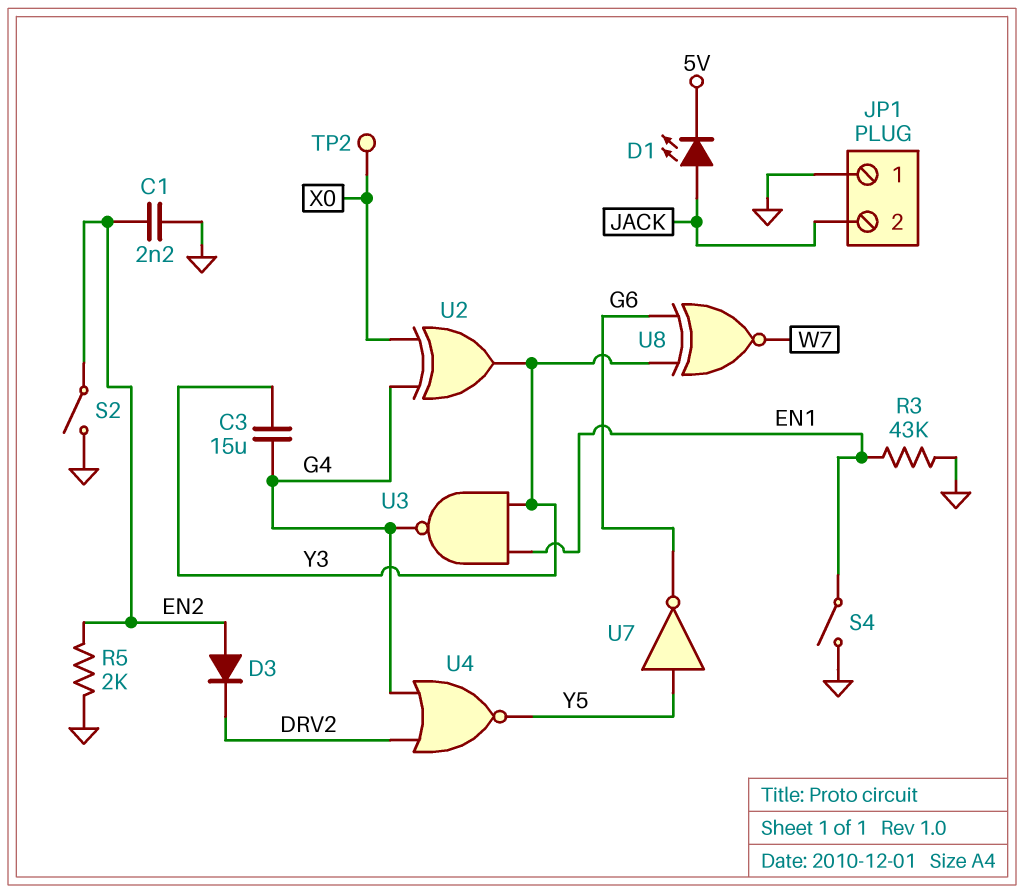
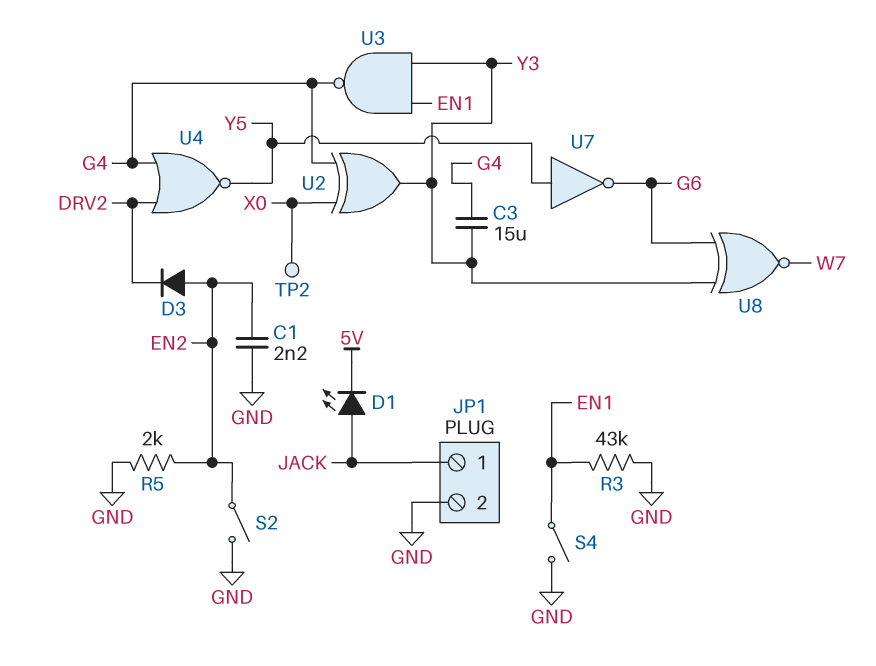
JP1 pin 1: GND -> JACK
JP1 pin 2: JACK -> GND

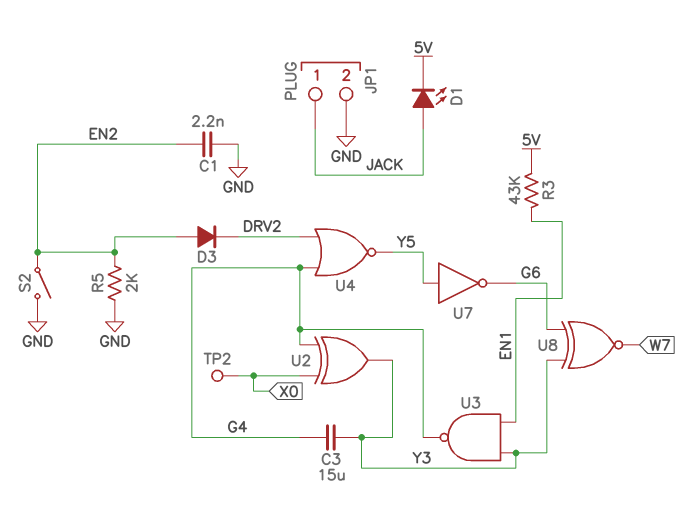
R3: 43k (EN1, GND) -> 43k (5V, EN1)
S4: switch (EN1, GND) -> none

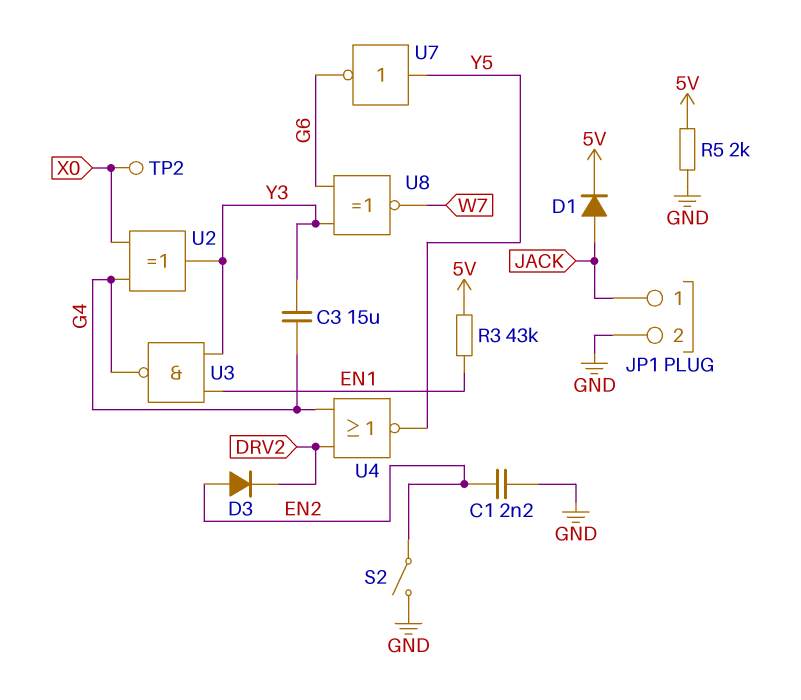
D1: LED (A JACK, K 5V) -> diode (A JACK, K 5V)
R5: 2k (EN2, GND) -> 2k (5V, GND)

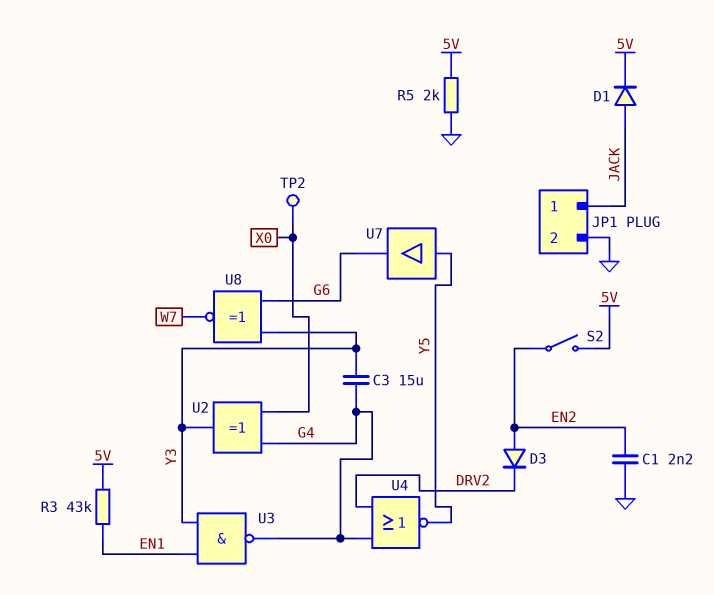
S2: switch (EN2, GND) -> switch (5V, EN2)
U7: NOT (in Y5, out G6) -> buffer (in Y5, out G6)

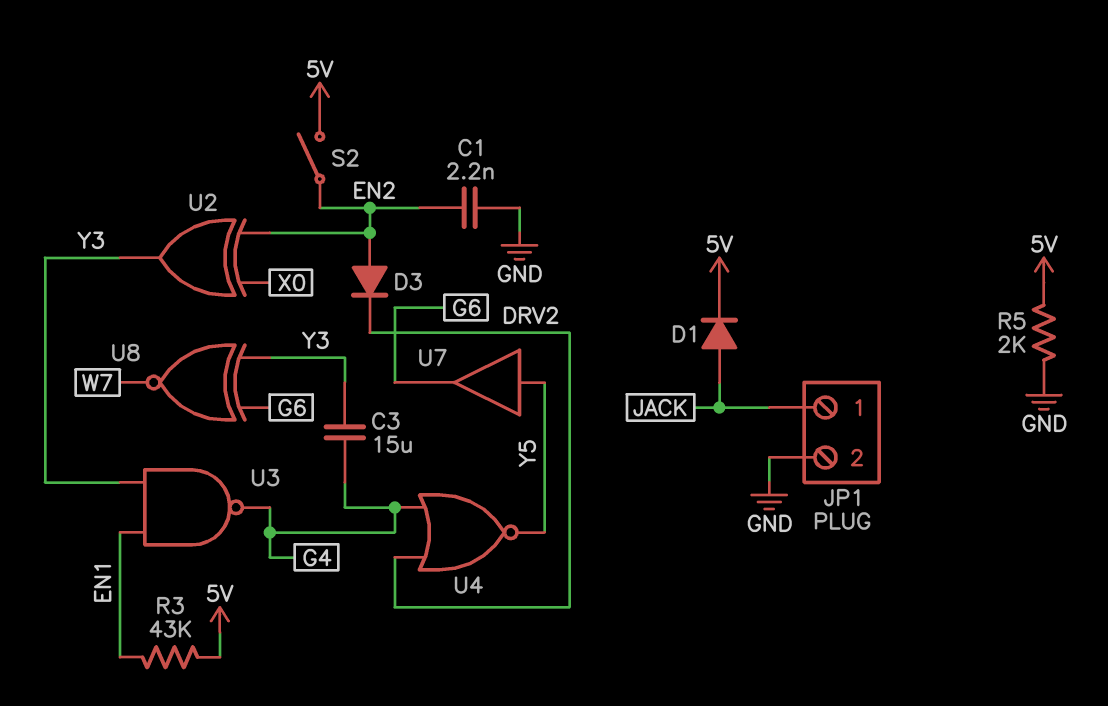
TP2: test point (X0) -> none
U2: XOR (in G4, in X0, out Y3) -> XOR (in EN2, in X0, out Y3)

